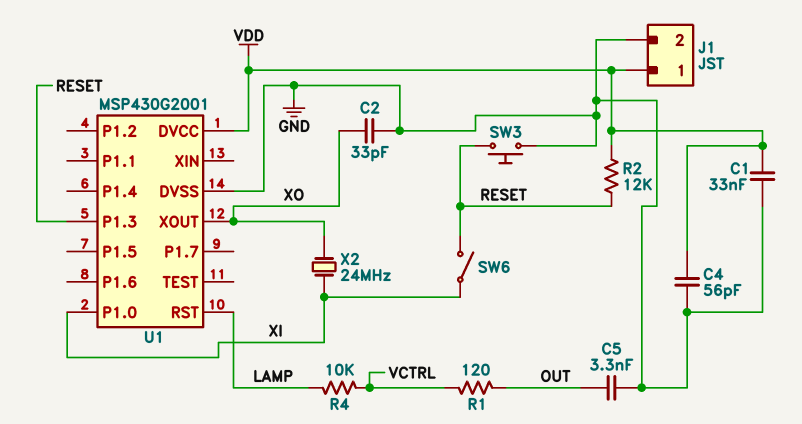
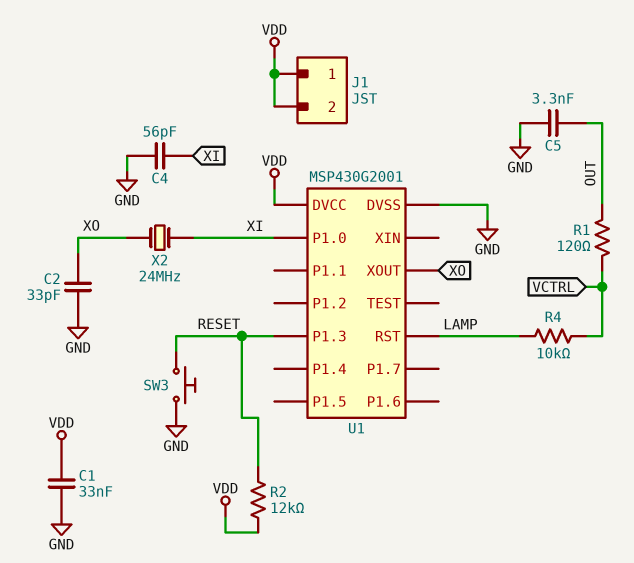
C4: 56pF (GND, VDD) -> 56pF (GND, XI)
J1 pin 2: GND -> VDD
SW6: switch (RESET, XI) -> none

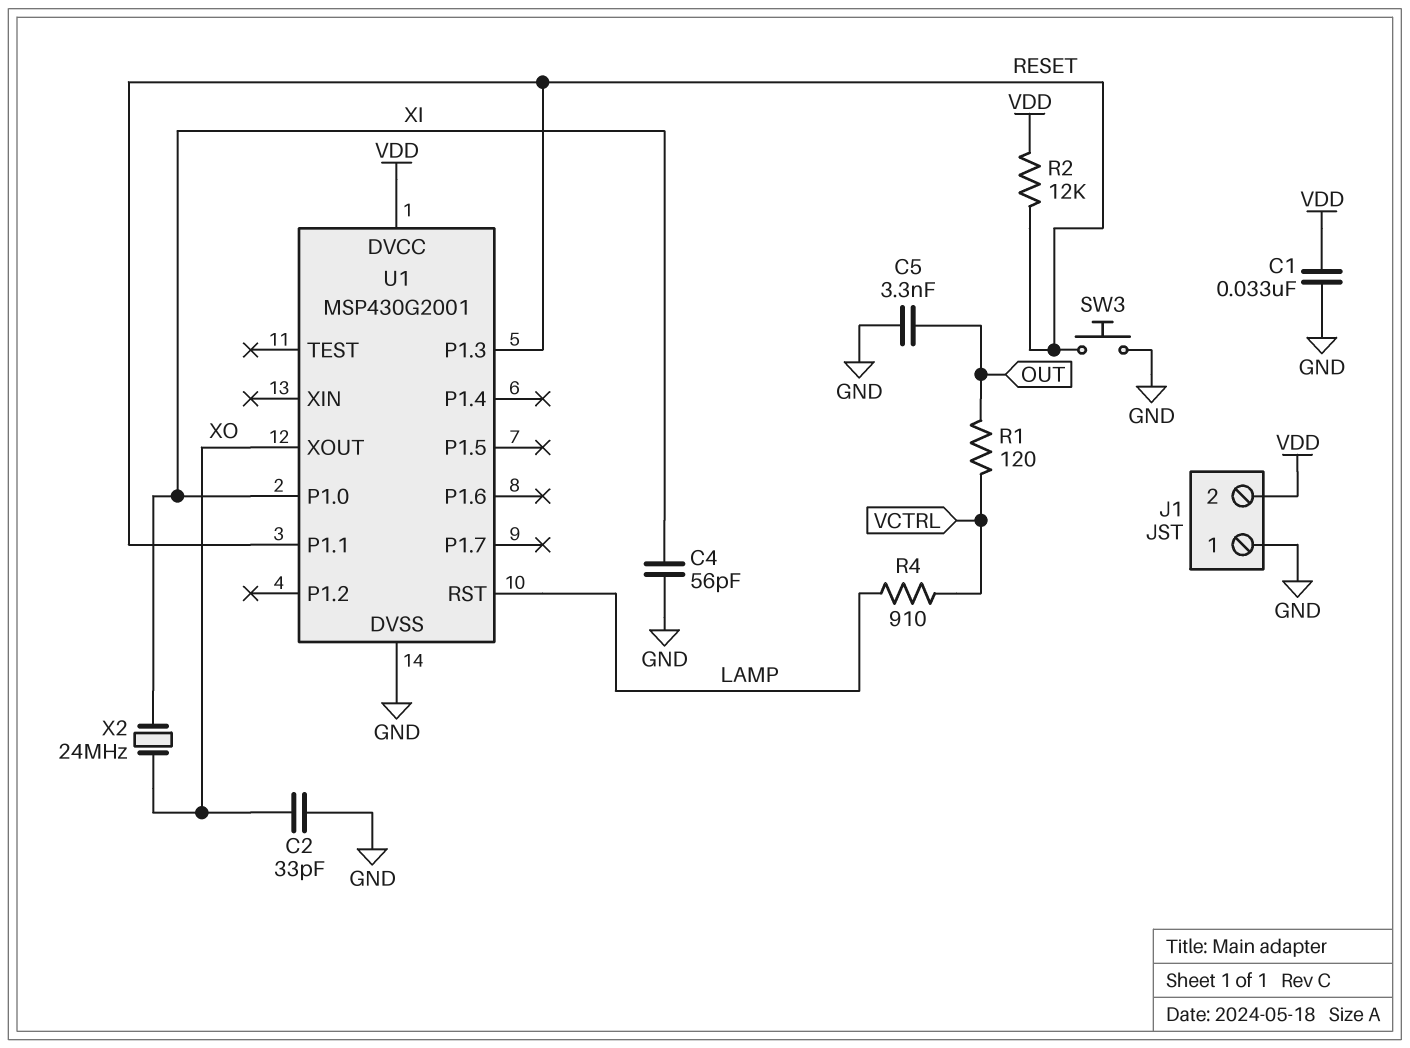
J1 pin 1: VDD -> GND
R4: 10k (LAMP, VCTRL) -> 910 (LAMP, VCTRL)
U1 pin P1.1: none -> RESET

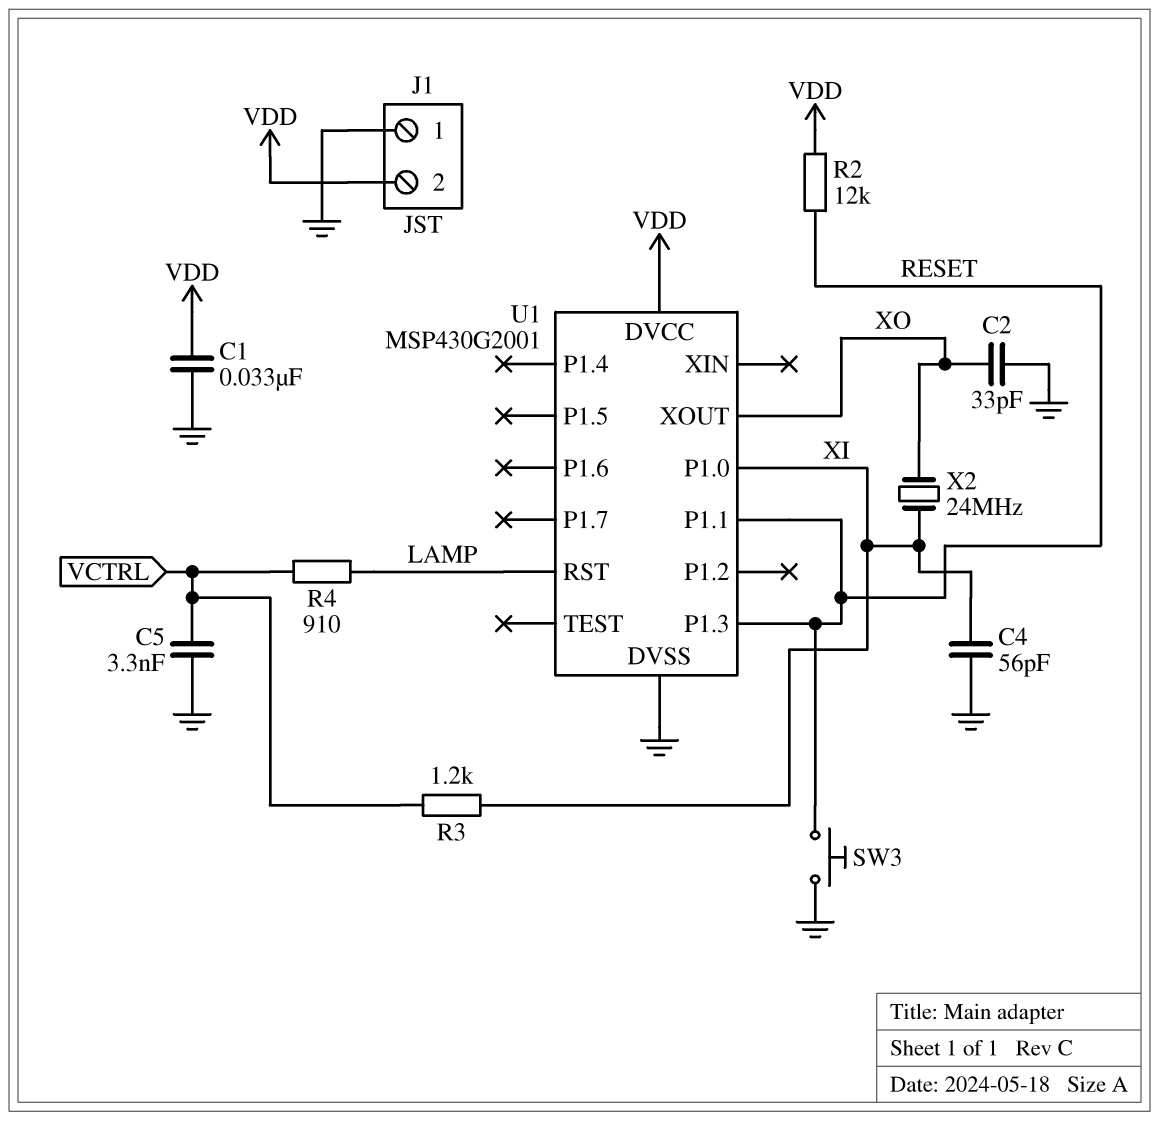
C5: 3.3nF (GND, OUT) -> 3.3nF (GND, VCTRL)
R1: 120 (OUT, VCTRL) -> none
R3: none -> 1.2k (VCTRL, XI)

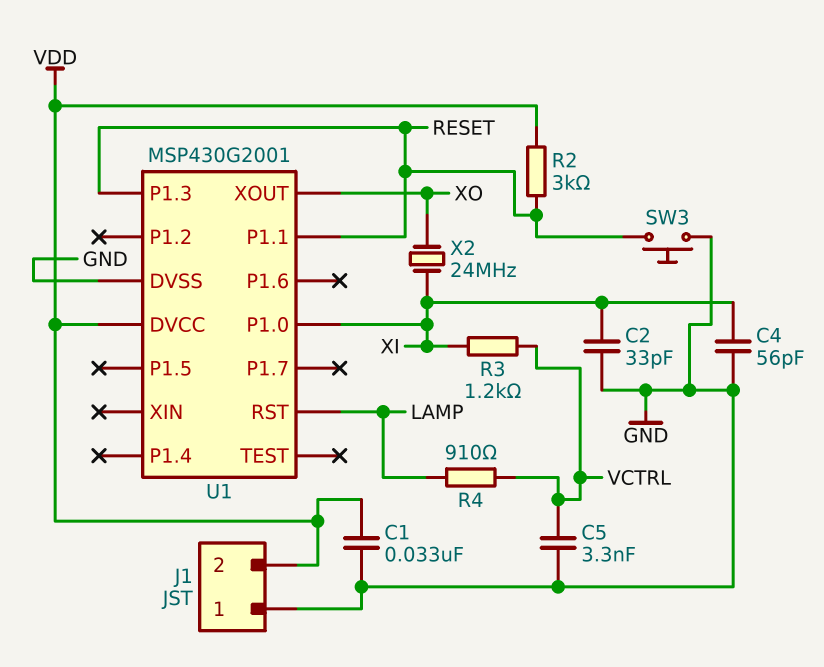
C2: 33pF (GND, XO) -> 33pF (GND, XI)
R2: 12k (RESET, VDD) -> 3k (RESET, VDD)

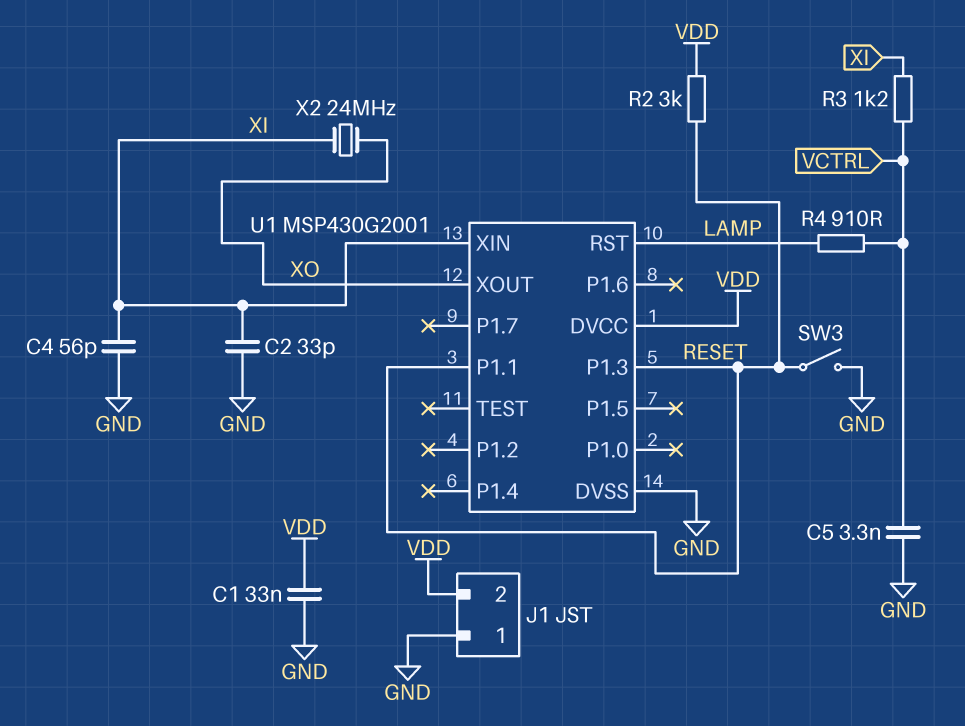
SW3: button (GND, RESET) -> switch (GND, RESET)
U1 pin P1.0: XI -> none
U1 pin XIN: none -> XI

